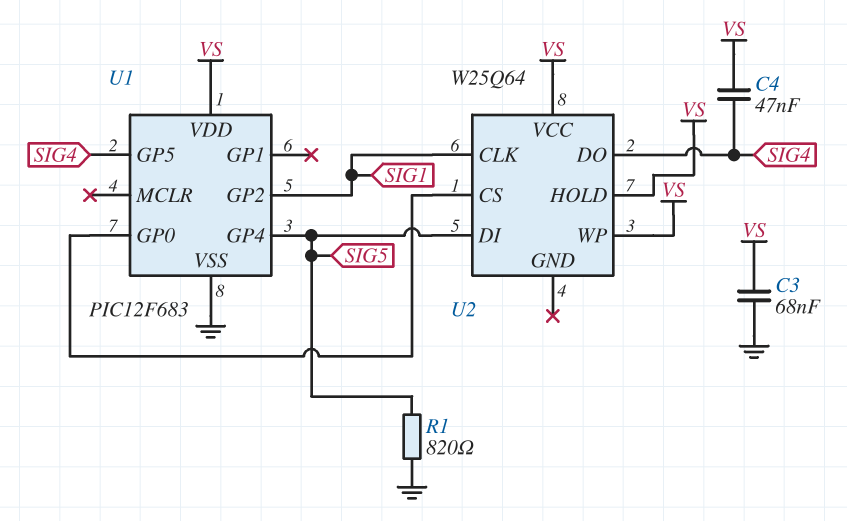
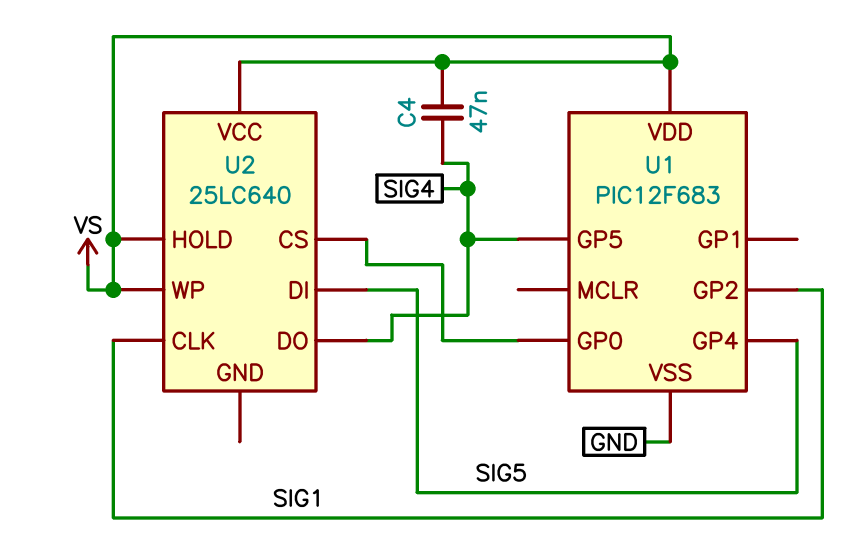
C3: 68nF (GND, VS) -> none
R1: 820 (GND, SIG5) -> none
U2: W25Q64 -> 25LC640

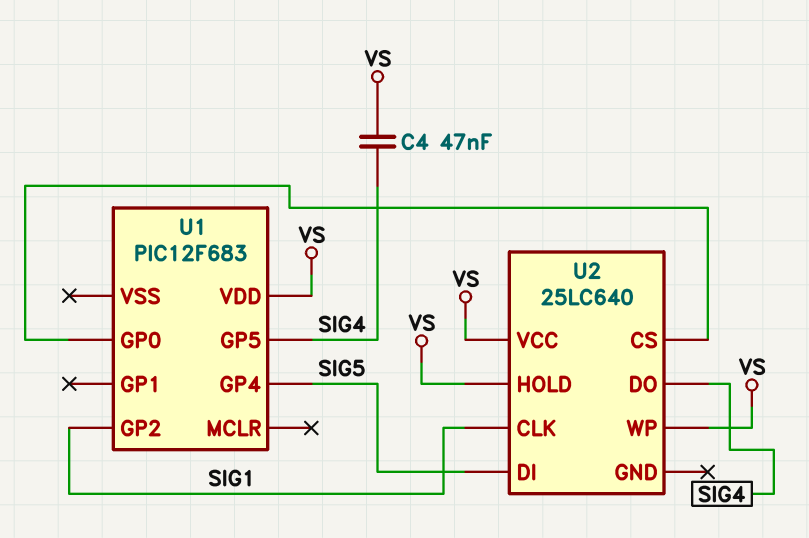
U1 pin VSS: GND -> none

